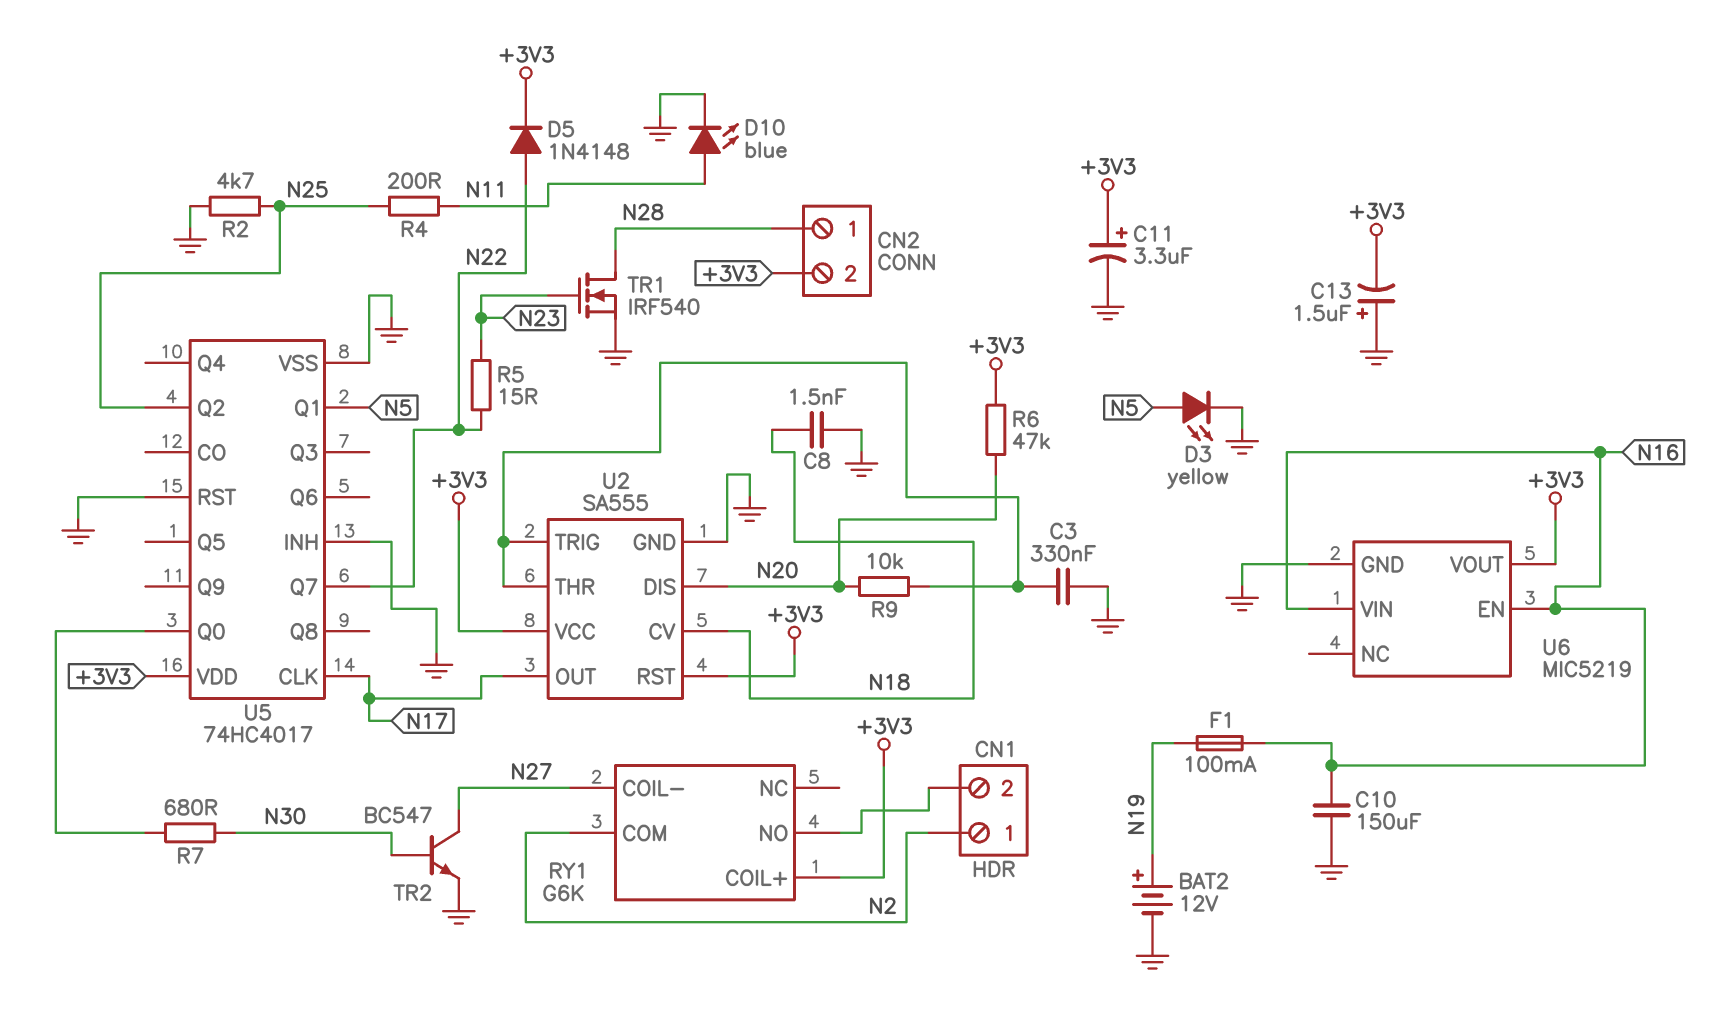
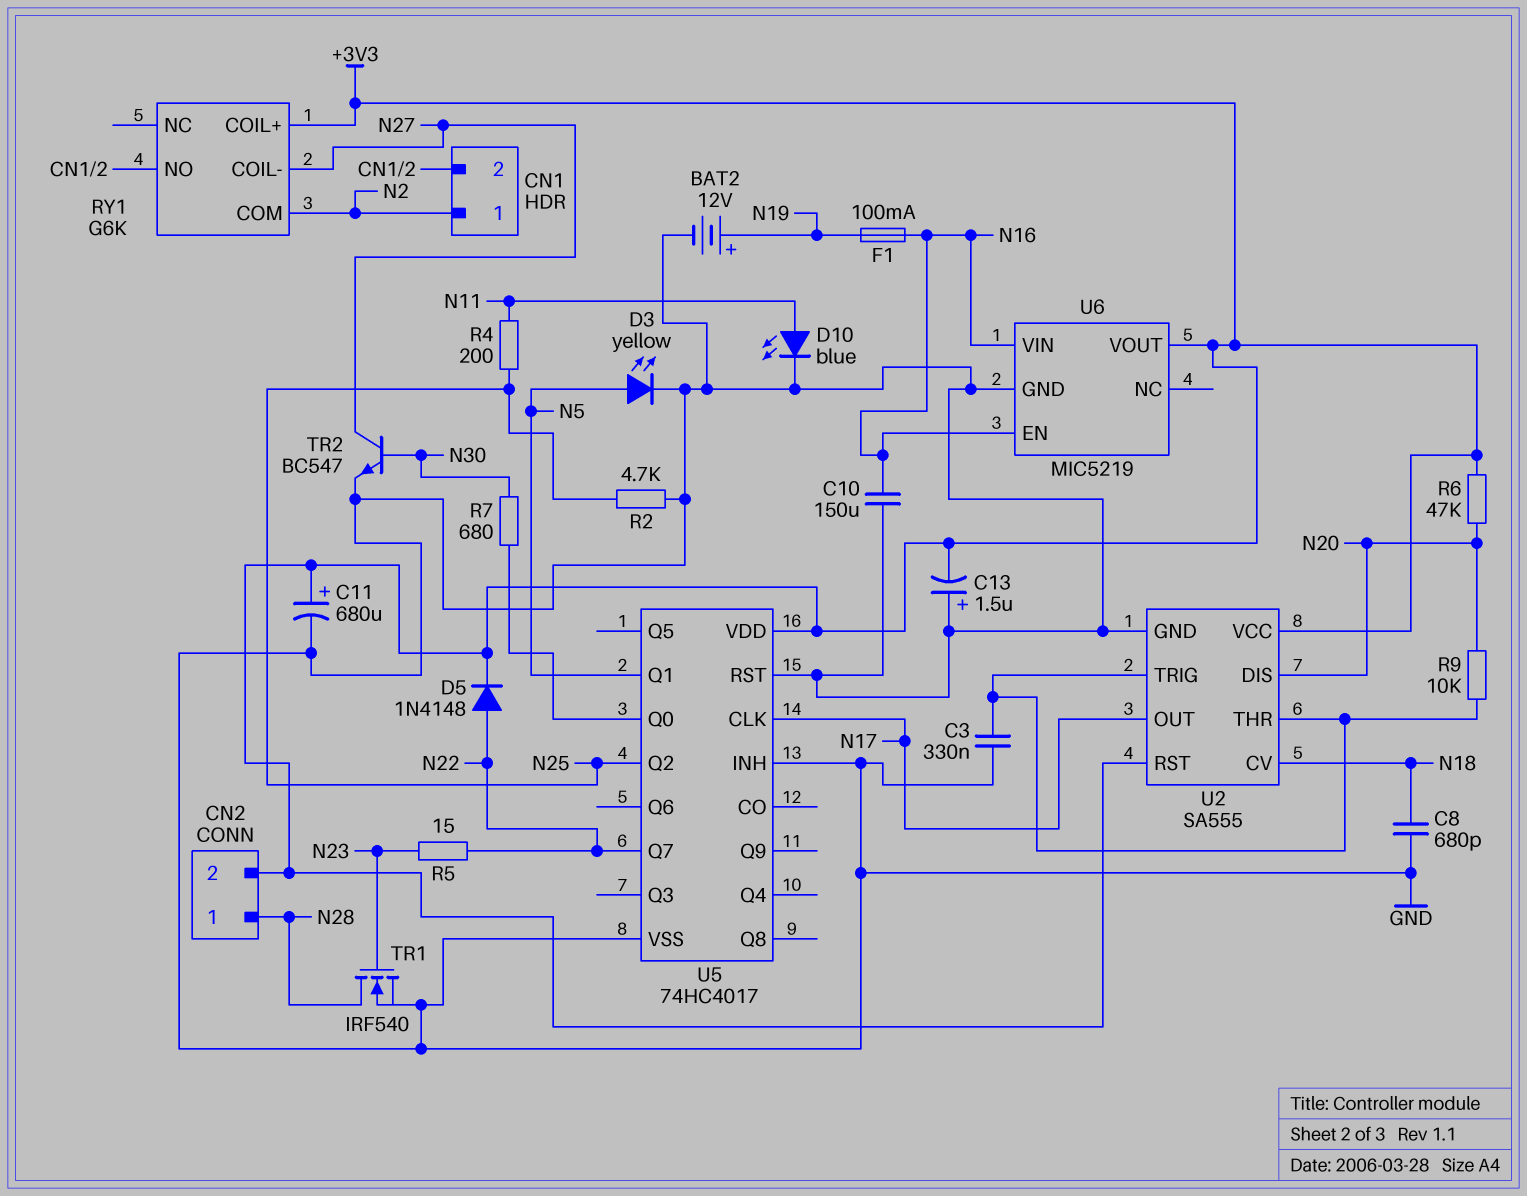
C8: 1.5nF (GND, N18) -> 680pF (GND, N18)
C11: 3.3uF (plus +3V3, minus GND) -> 680uF (plus +3V3, minus GND)

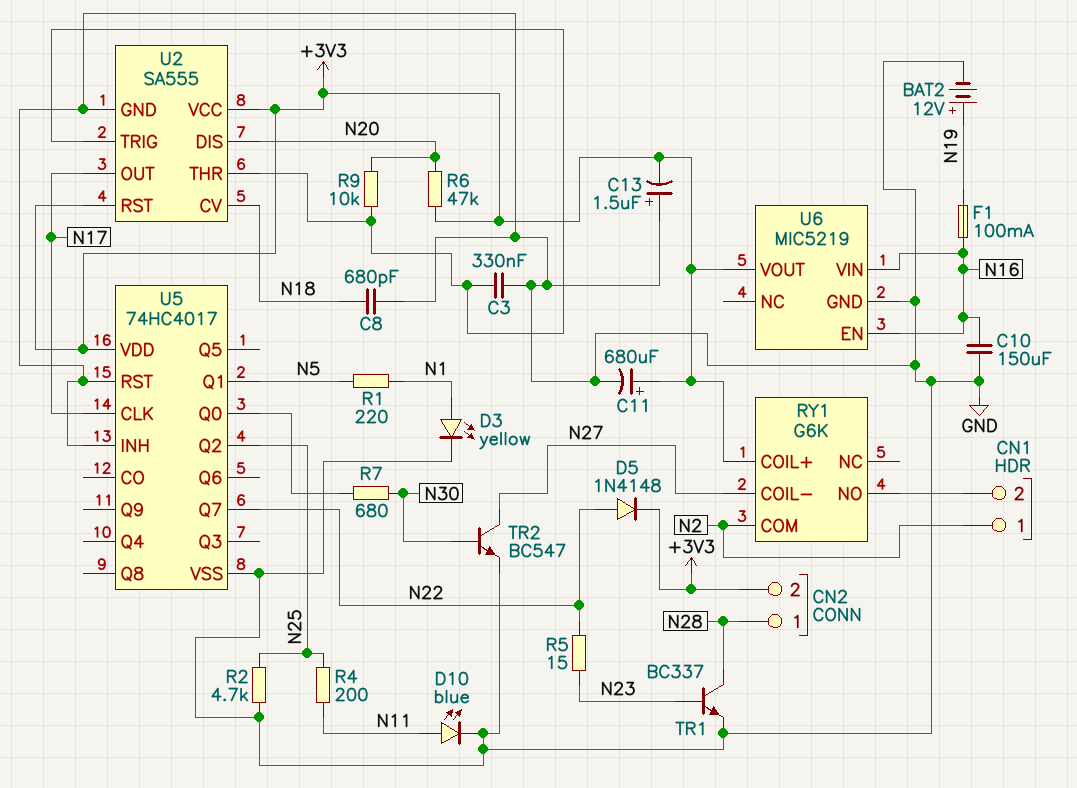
D3: LED yellow (A N5, K GND) -> LED yellow (A N1, K GND)
R1: none -> 220 (N1, N5)
TR1: NMOS IRF540 (G N23, D N28, S GND) -> NPN BC337 (B N23, C N28, E GND)

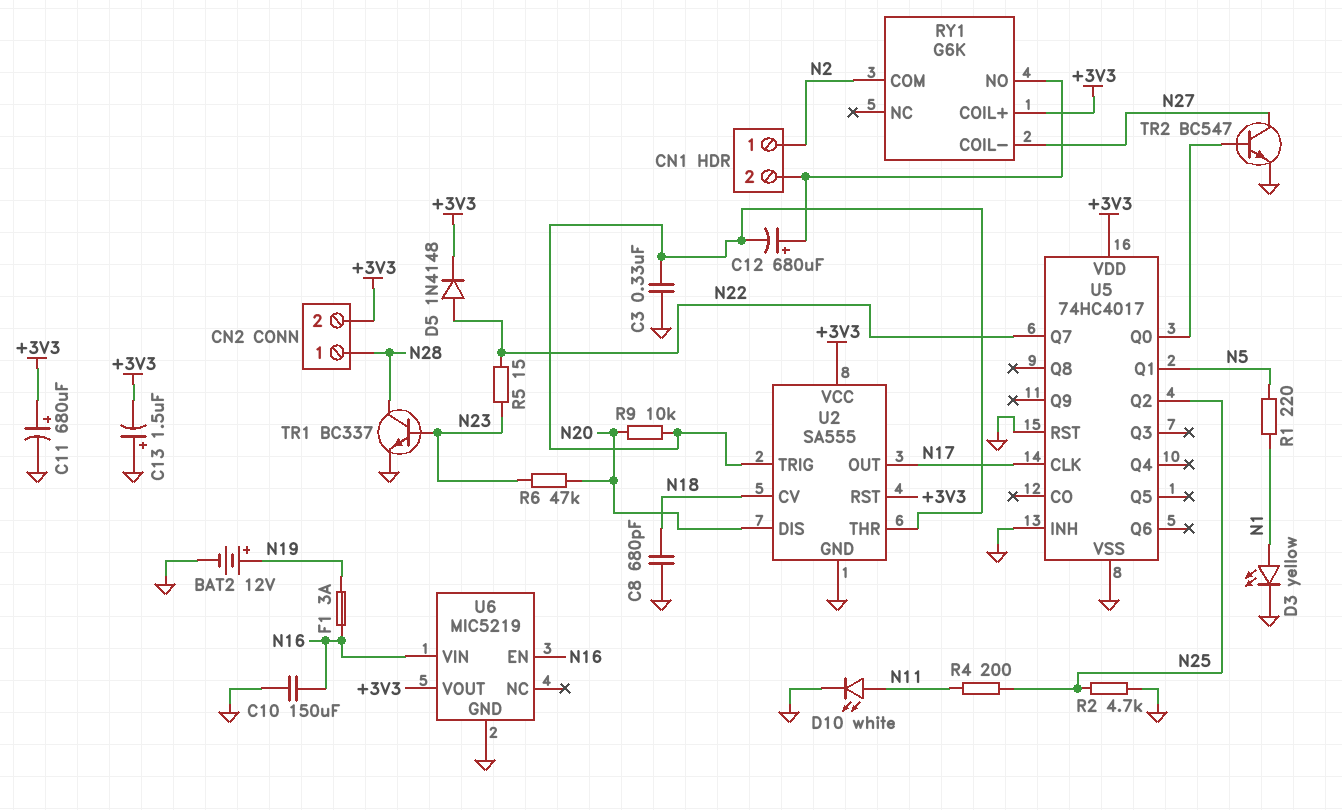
C12: none -> 680uF (plus CN1/2, minus U2/THR)
D10: LED blue (A N11, K GND) -> LED white (A N11, K GND)
F1: 100mA (N16, N19) -> 3A (N16, N19)
R6: 47k (+3V3, N20) -> 47k (N20, N23)
R7: 680 (N30, U5/Q0) -> none
TR2: NPN BC547 (B N30, C N27, E GND) -> NPN BC547 (B U5/Q0, C N27, E GND)

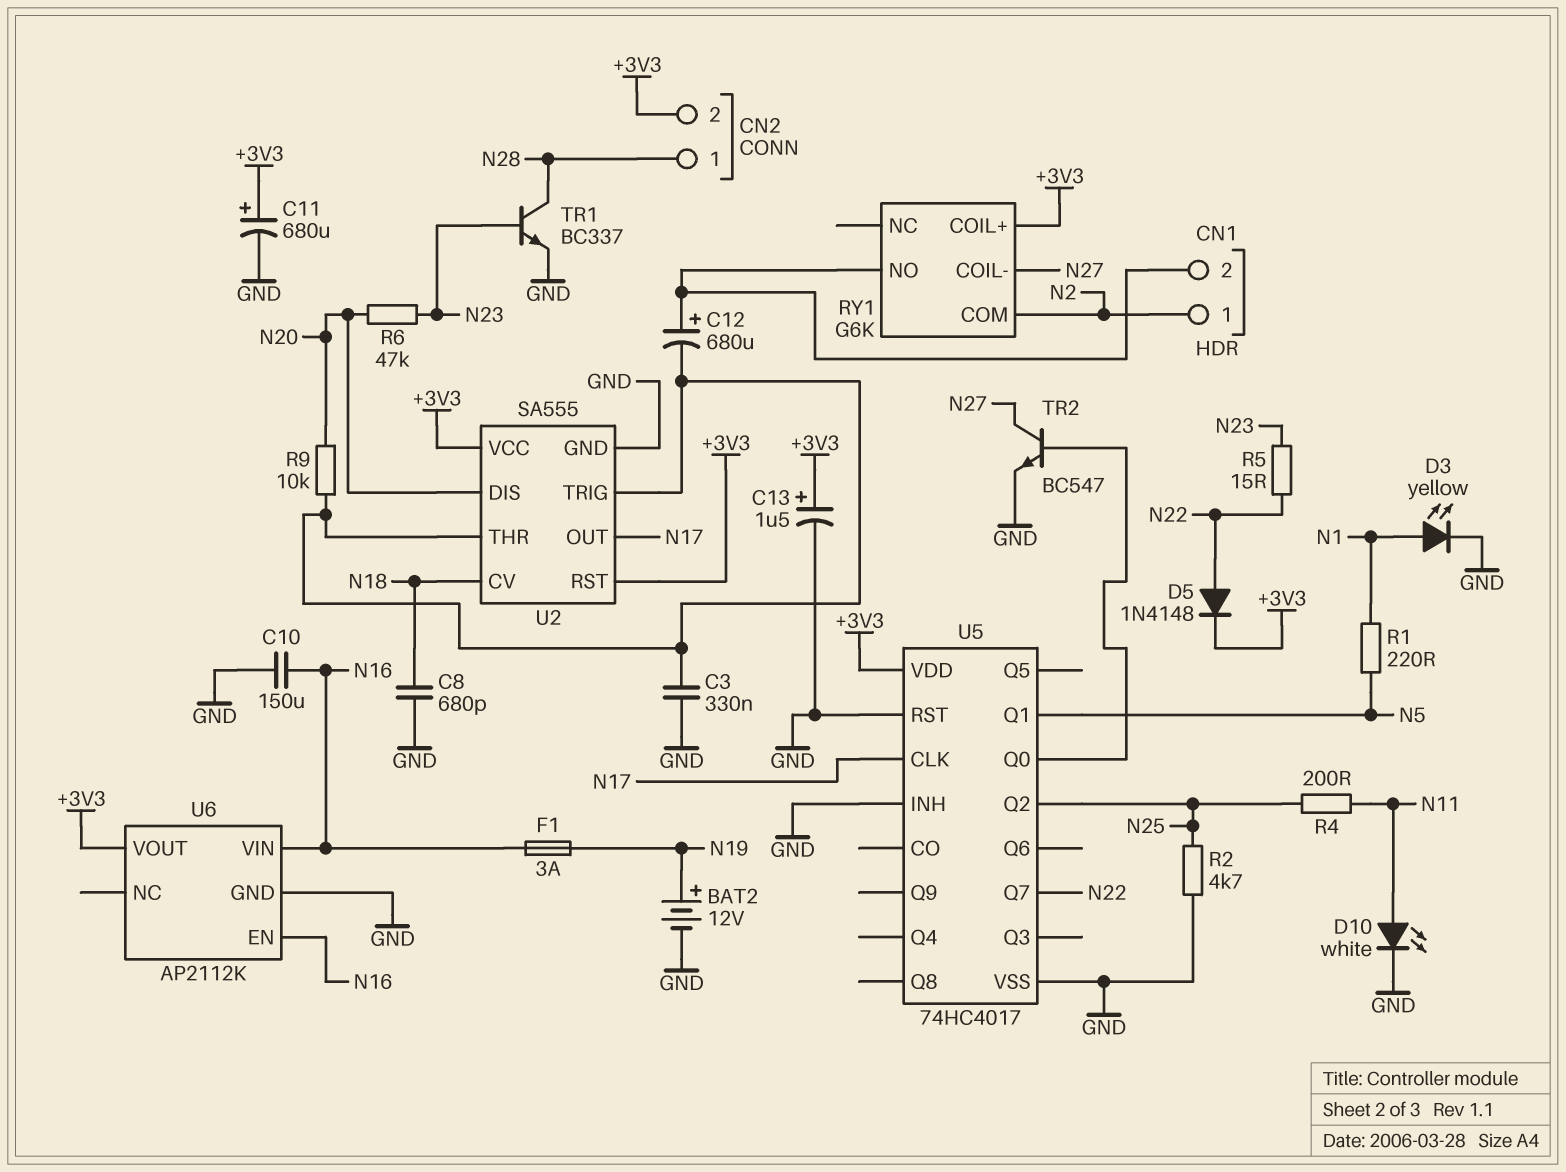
C13: 1.5uF (plus GND, minus +3V3) -> 1.5uF (plus +3V3, minus GND)
U6: MIC5219 -> AP2112K

